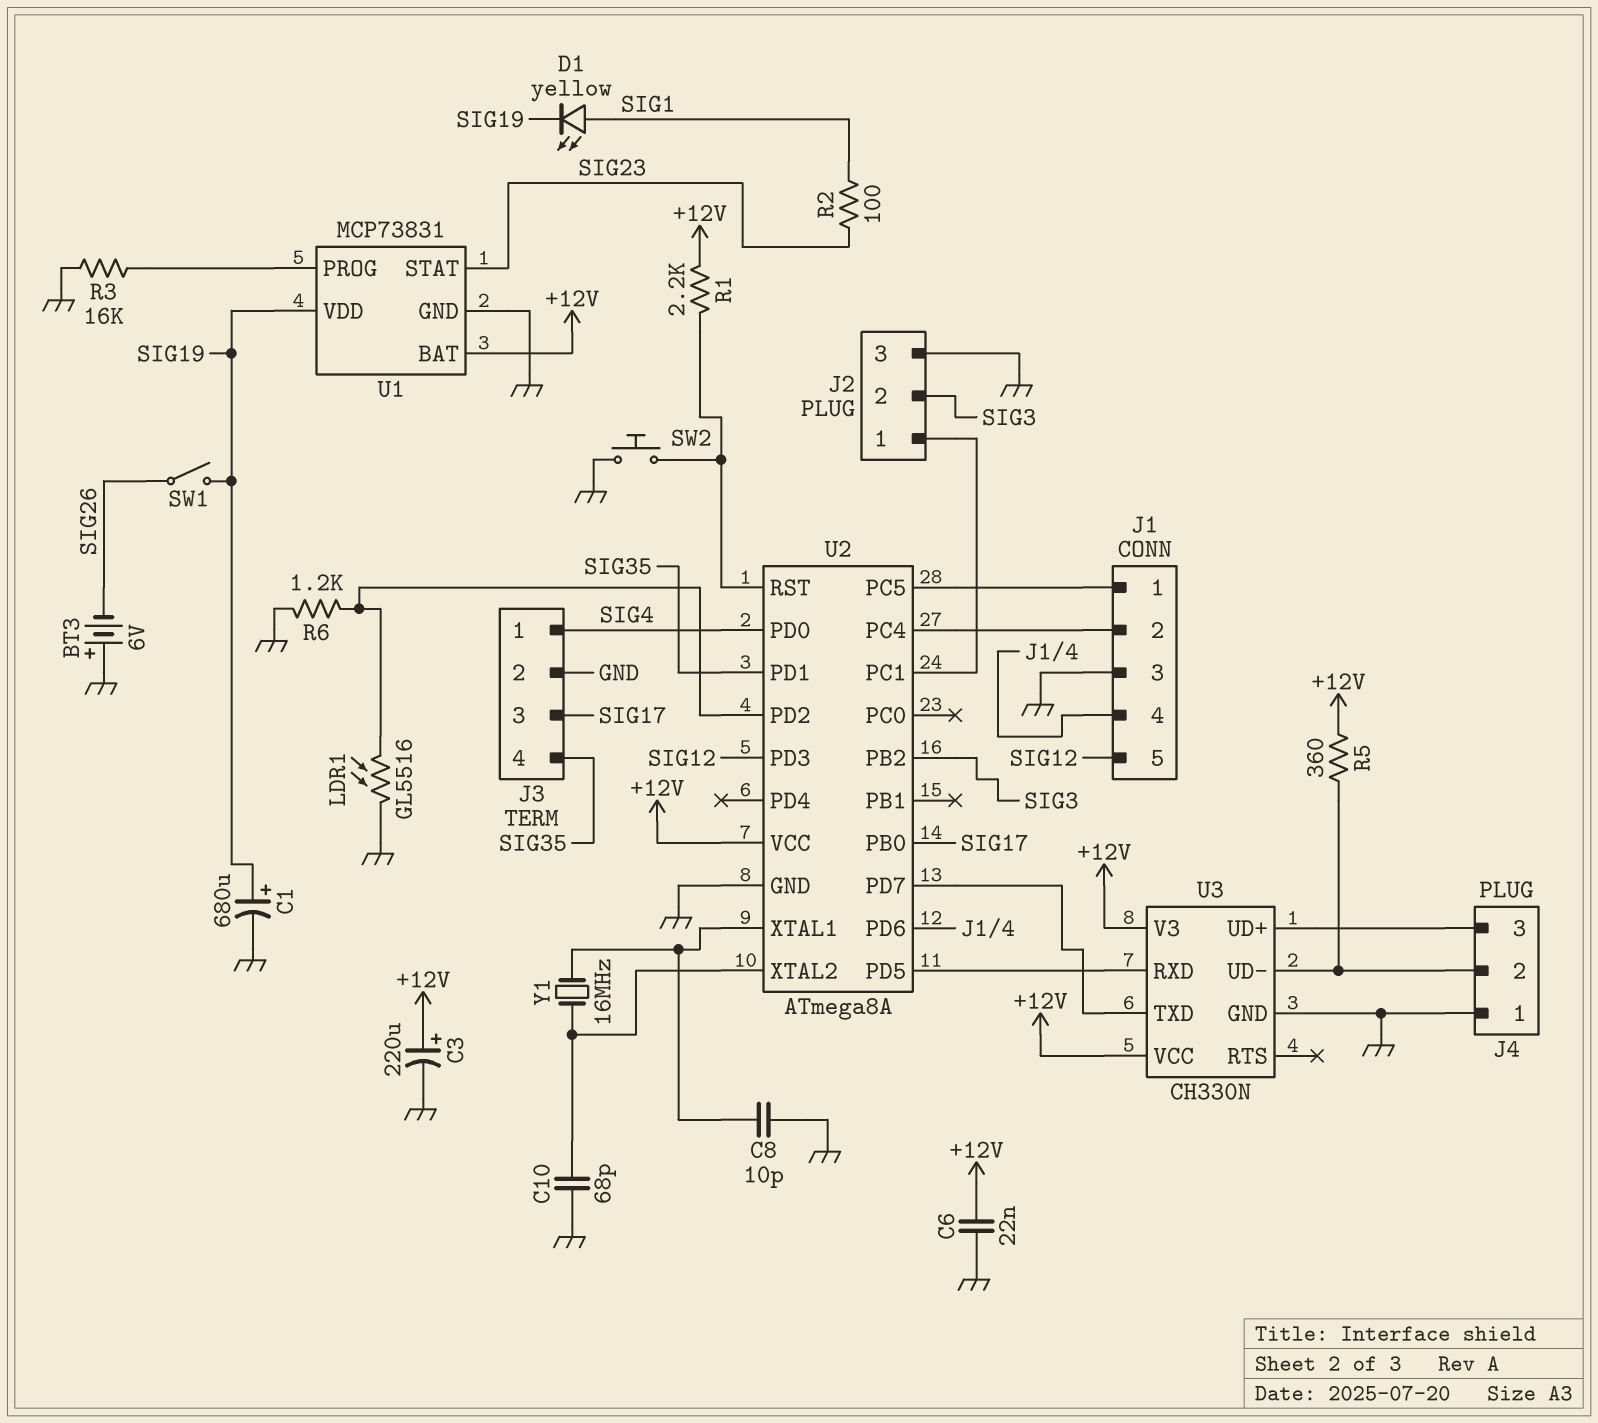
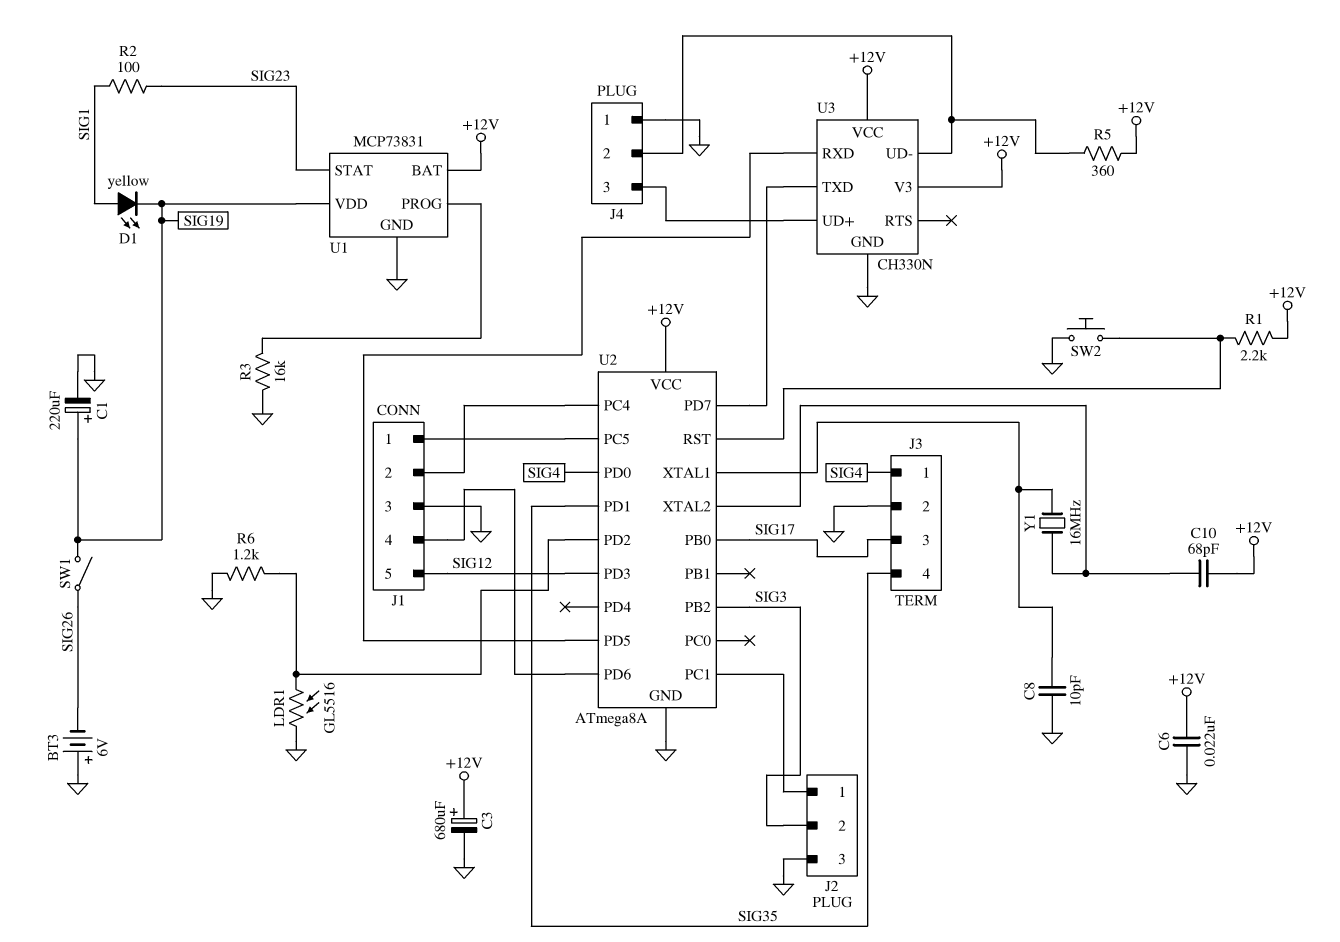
C1: 680uF (plus SIG19, minus GND) -> 220uF (plus SIG19, minus GND)
C3: 220uF (plus +12V, minus GND) -> 680uF (plus +12V, minus GND)
C10: 68pF (GND, U2/XTAL2) -> 68pF (+12V, U2/XTAL2)

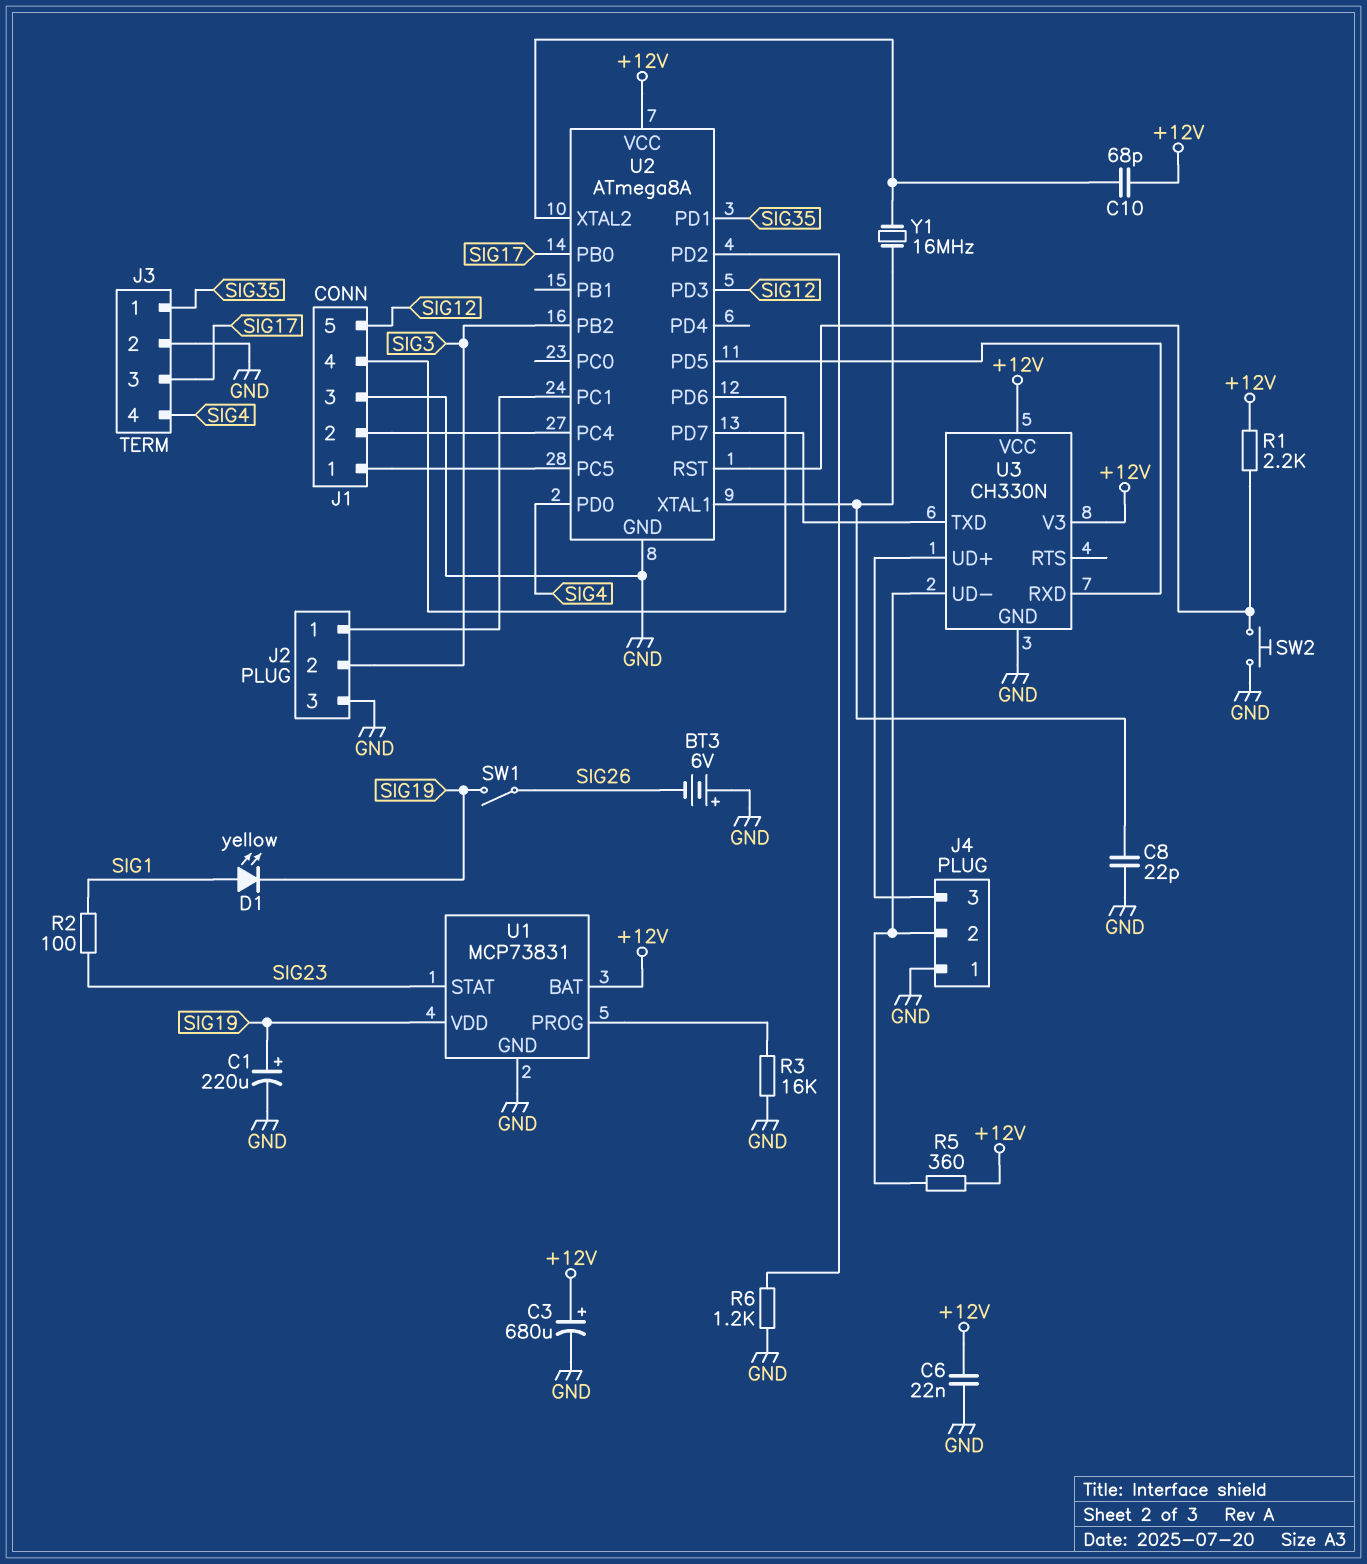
C8: 10pF (GND, U2/XTAL1) -> 22pF (GND, U2/XTAL1)
J3 pin 1: SIG4 -> SIG35
J3 pin 4: SIG35 -> SIG4
LDR1: GL5516 (GND, U2/PD2) -> none

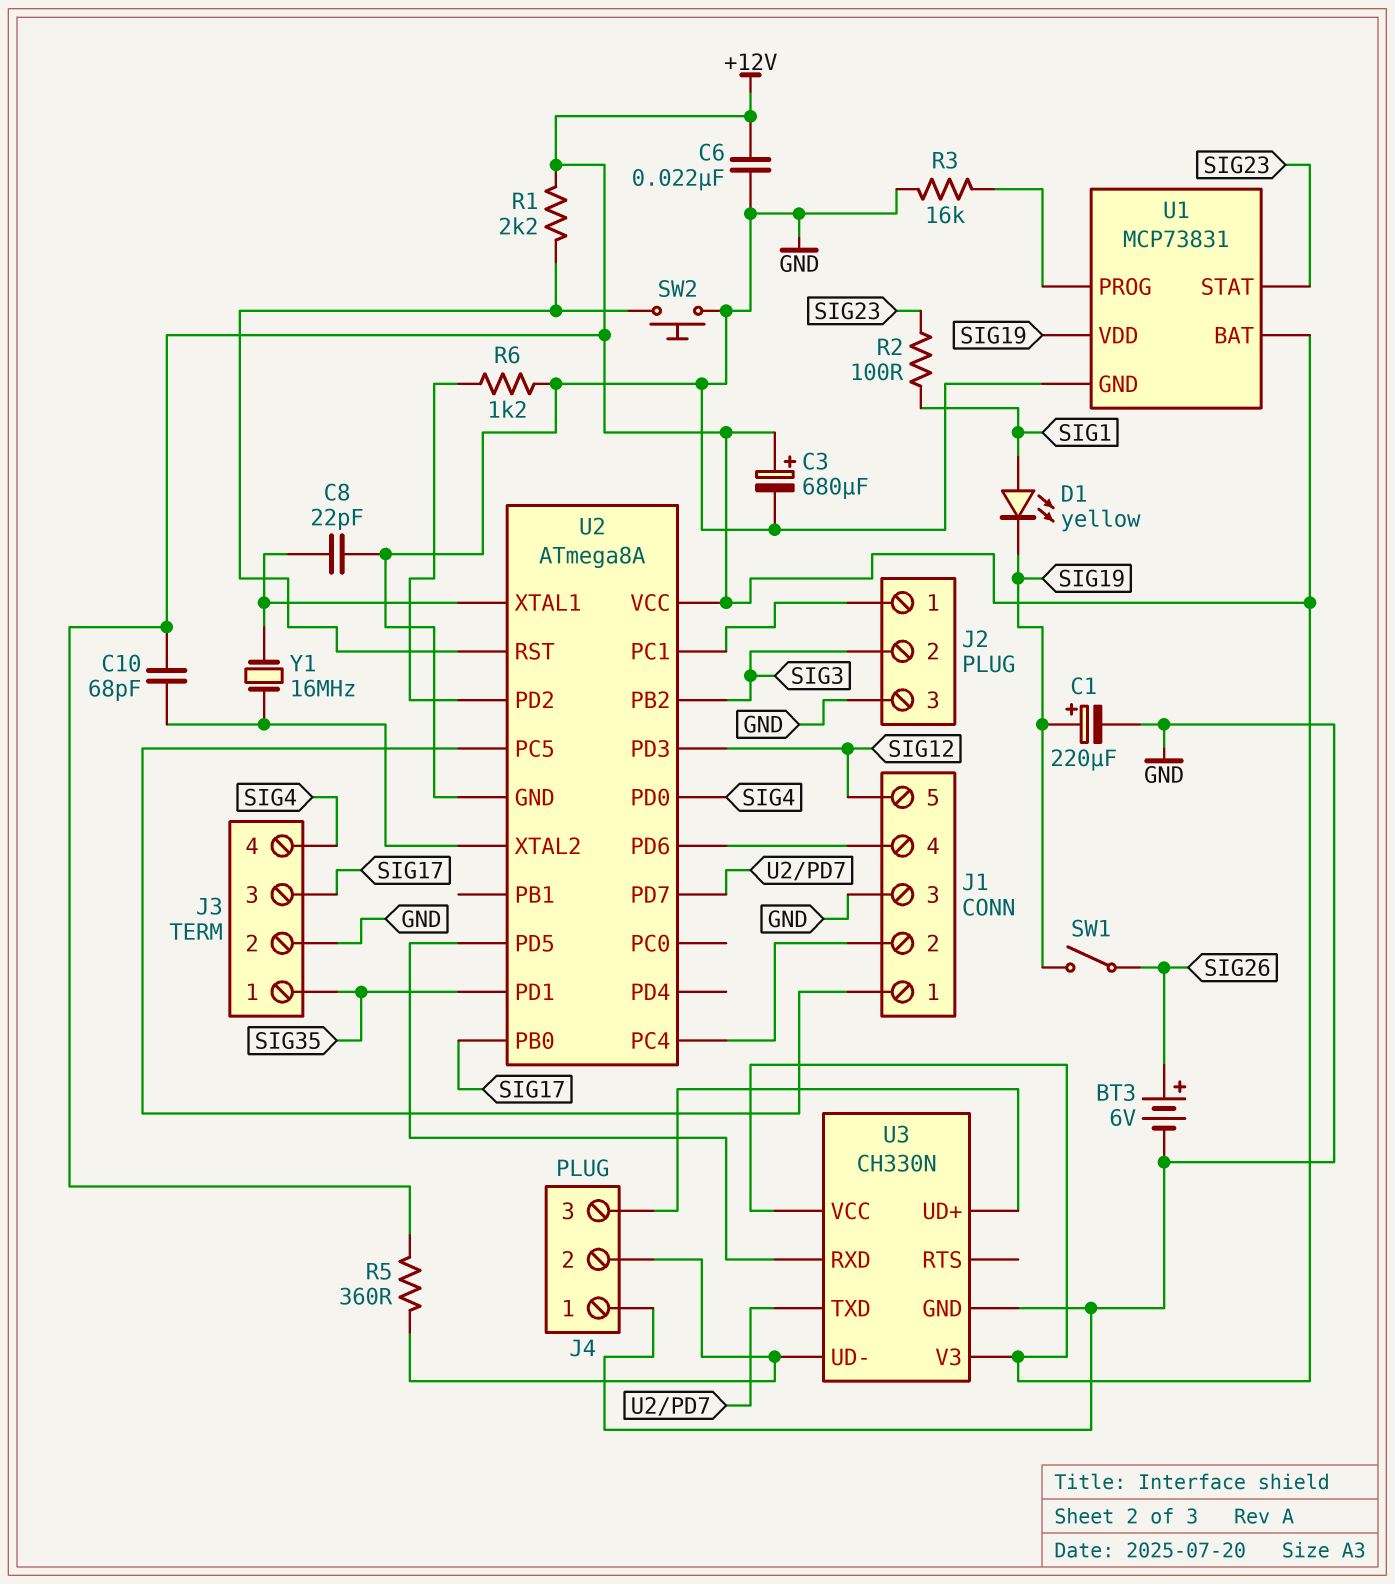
BT3: 6V (plus GND, minus SIG26) -> 6V (plus SIG26, minus GND)

